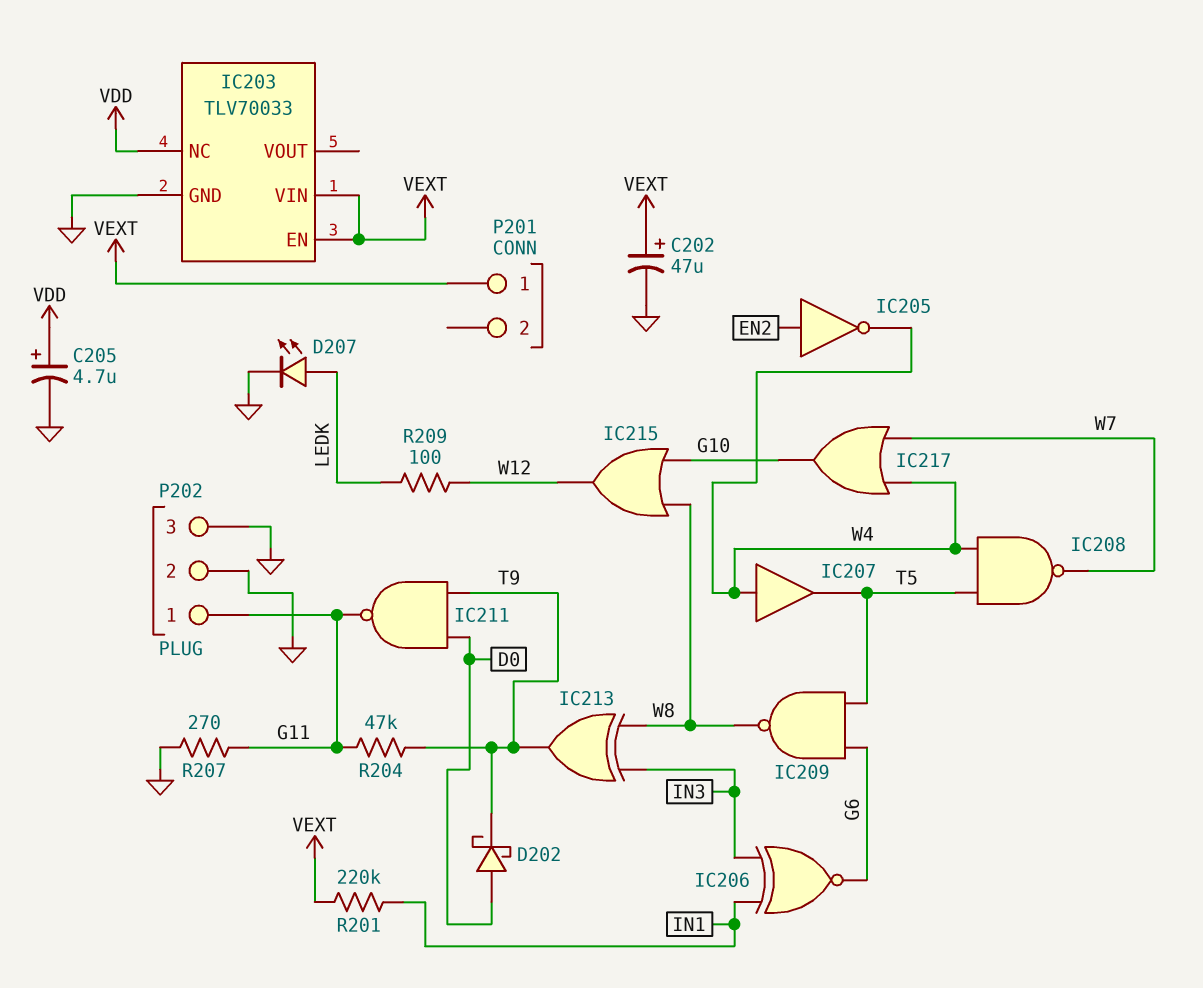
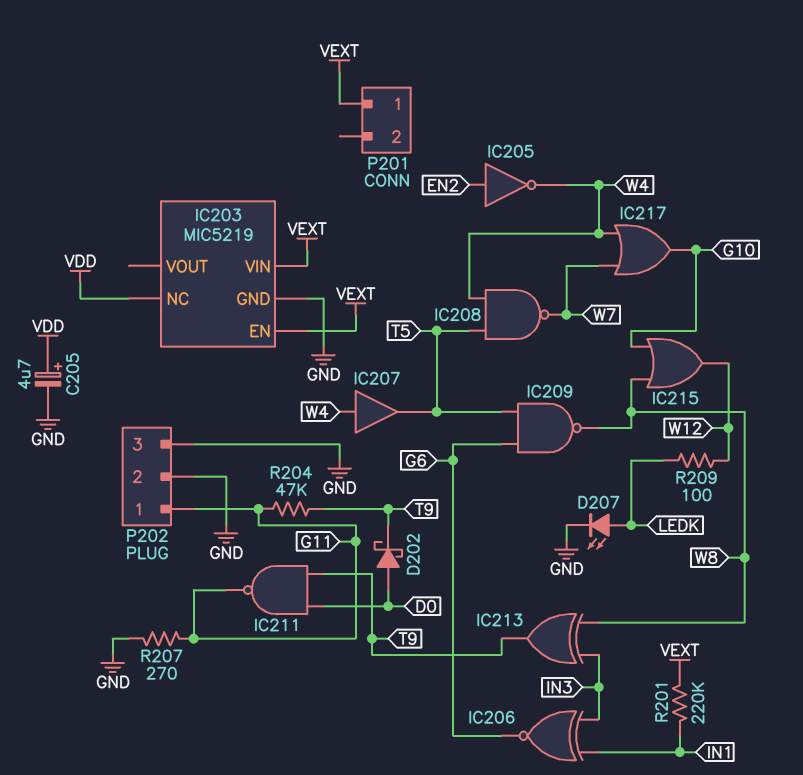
C202: 47uF (plus VEXT, minus GND) -> none
IC203: TLV70033 -> MIC5219

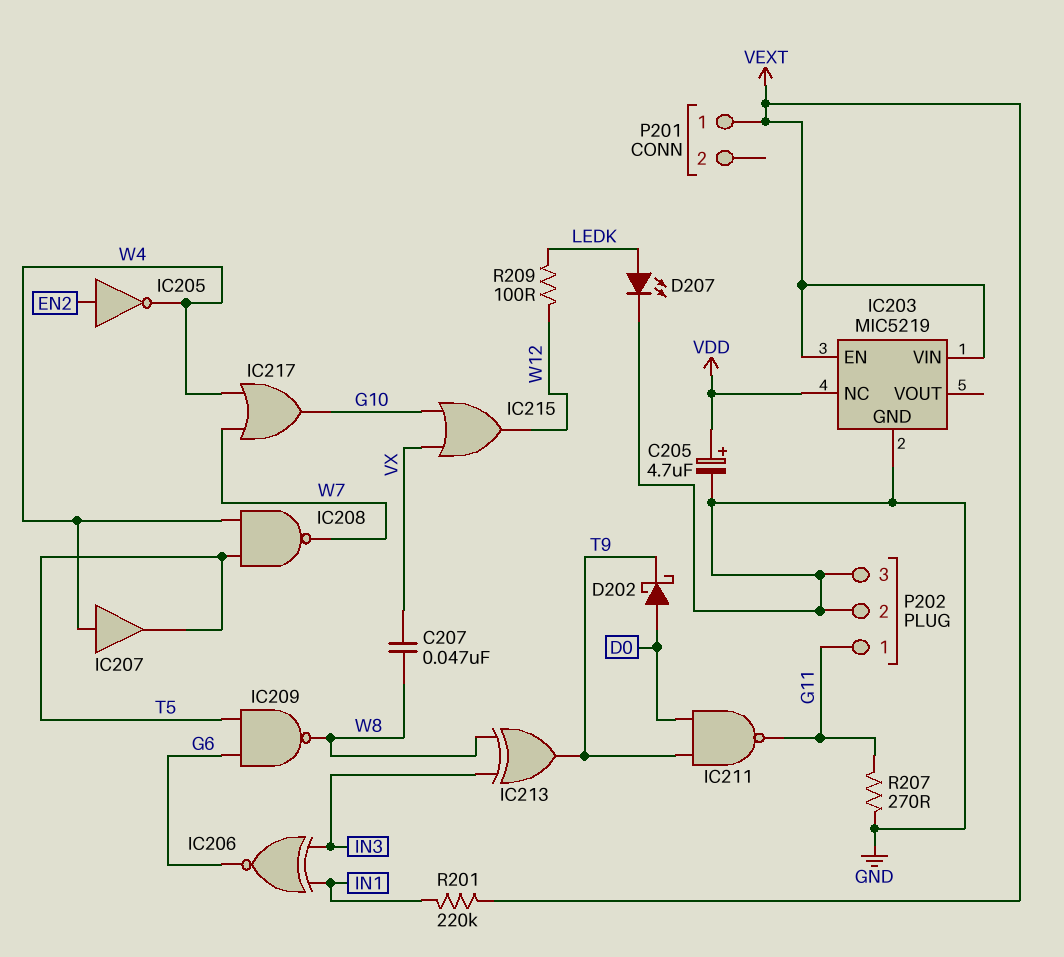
C207: none -> 47nF (VX, W8)
IC215: OR (in G10, in W8, out W12) -> OR (in G10, in VX, out W12)
R204: 47k (G11, T9) -> none

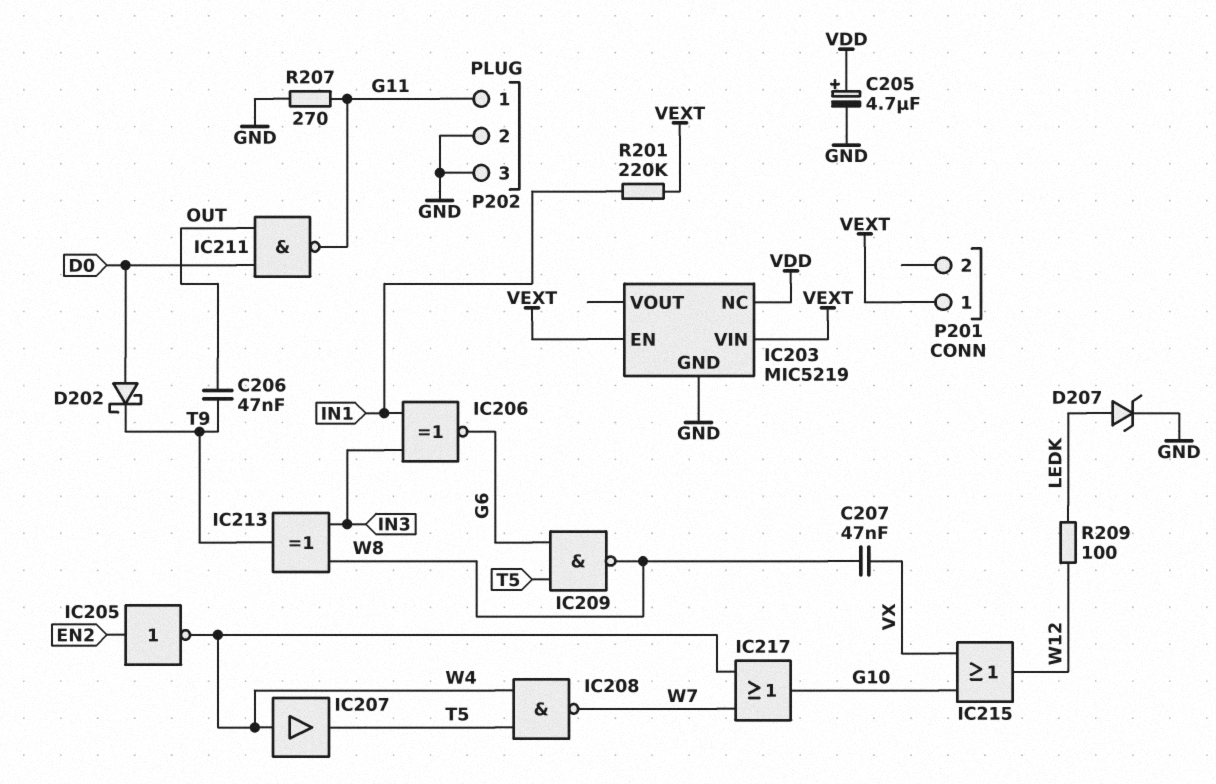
C206: none -> 47nF (OUT, T9)
D207: LED (A LEDK, K GND) -> zener (A LEDK, K GND)
IC211: NAND (in D0, in T9, out G11) -> NAND (in D0, in OUT, out G11)

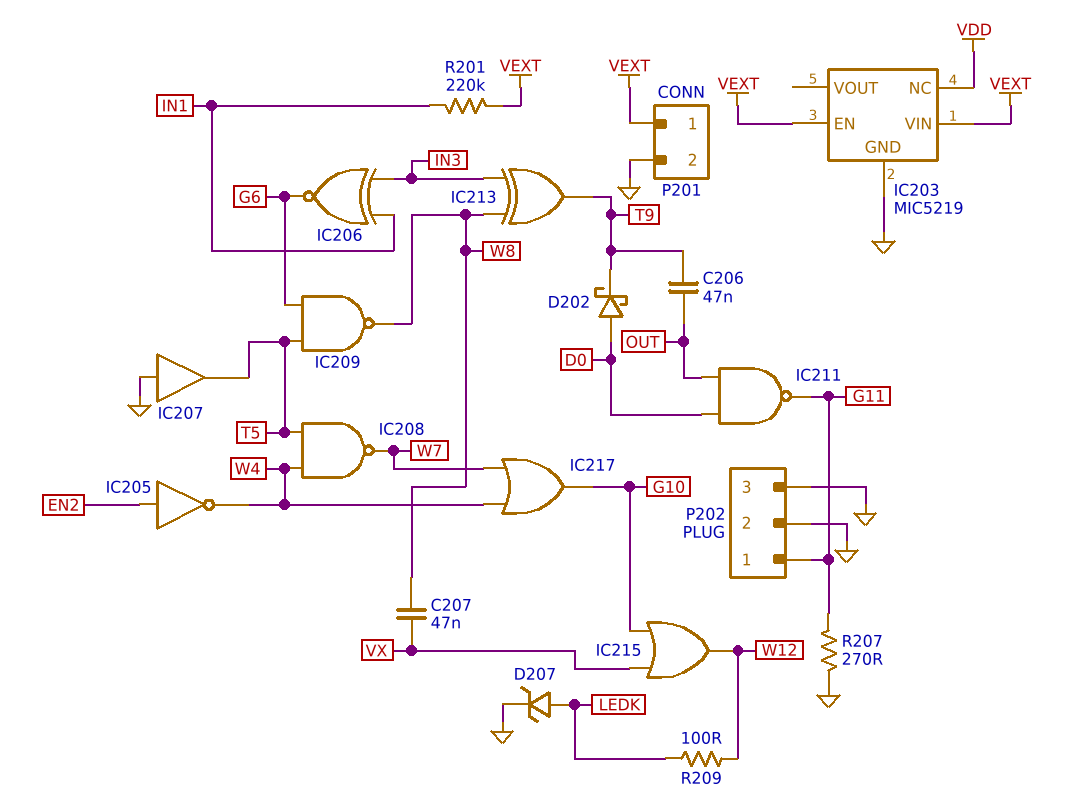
C205: 4.7uF (plus VDD, minus GND) -> none
IC207: buffer (in W4, out T5) -> buffer (in GND, out T5)
P201 pin 2: none -> GND

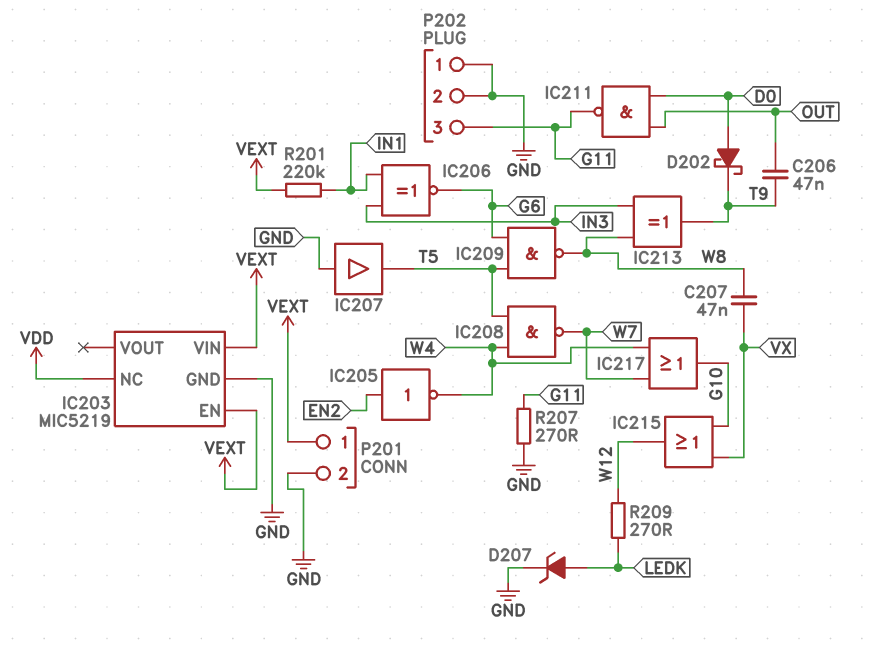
P202 pin 1: G11 -> GND
P202 pin 3: GND -> G11
R209: 100 (LEDK, W12) -> 270 (LEDK, W12)

